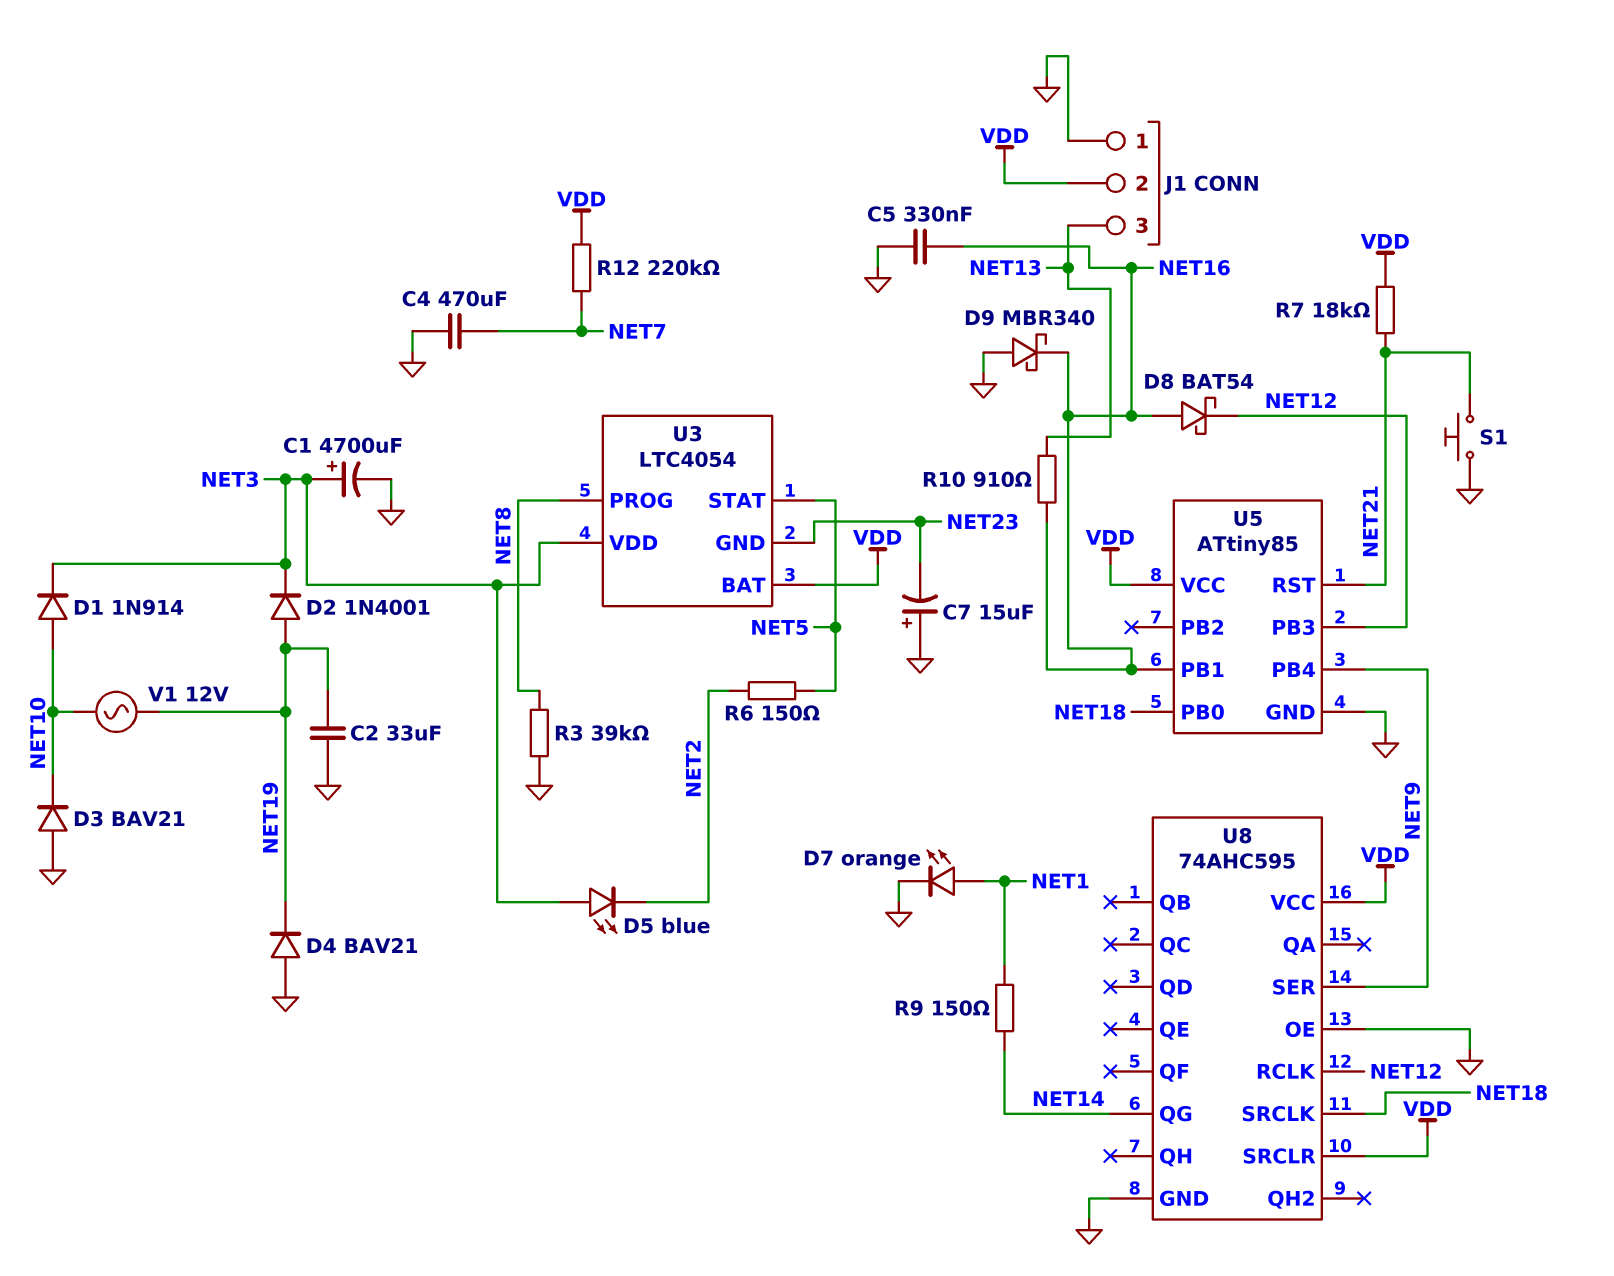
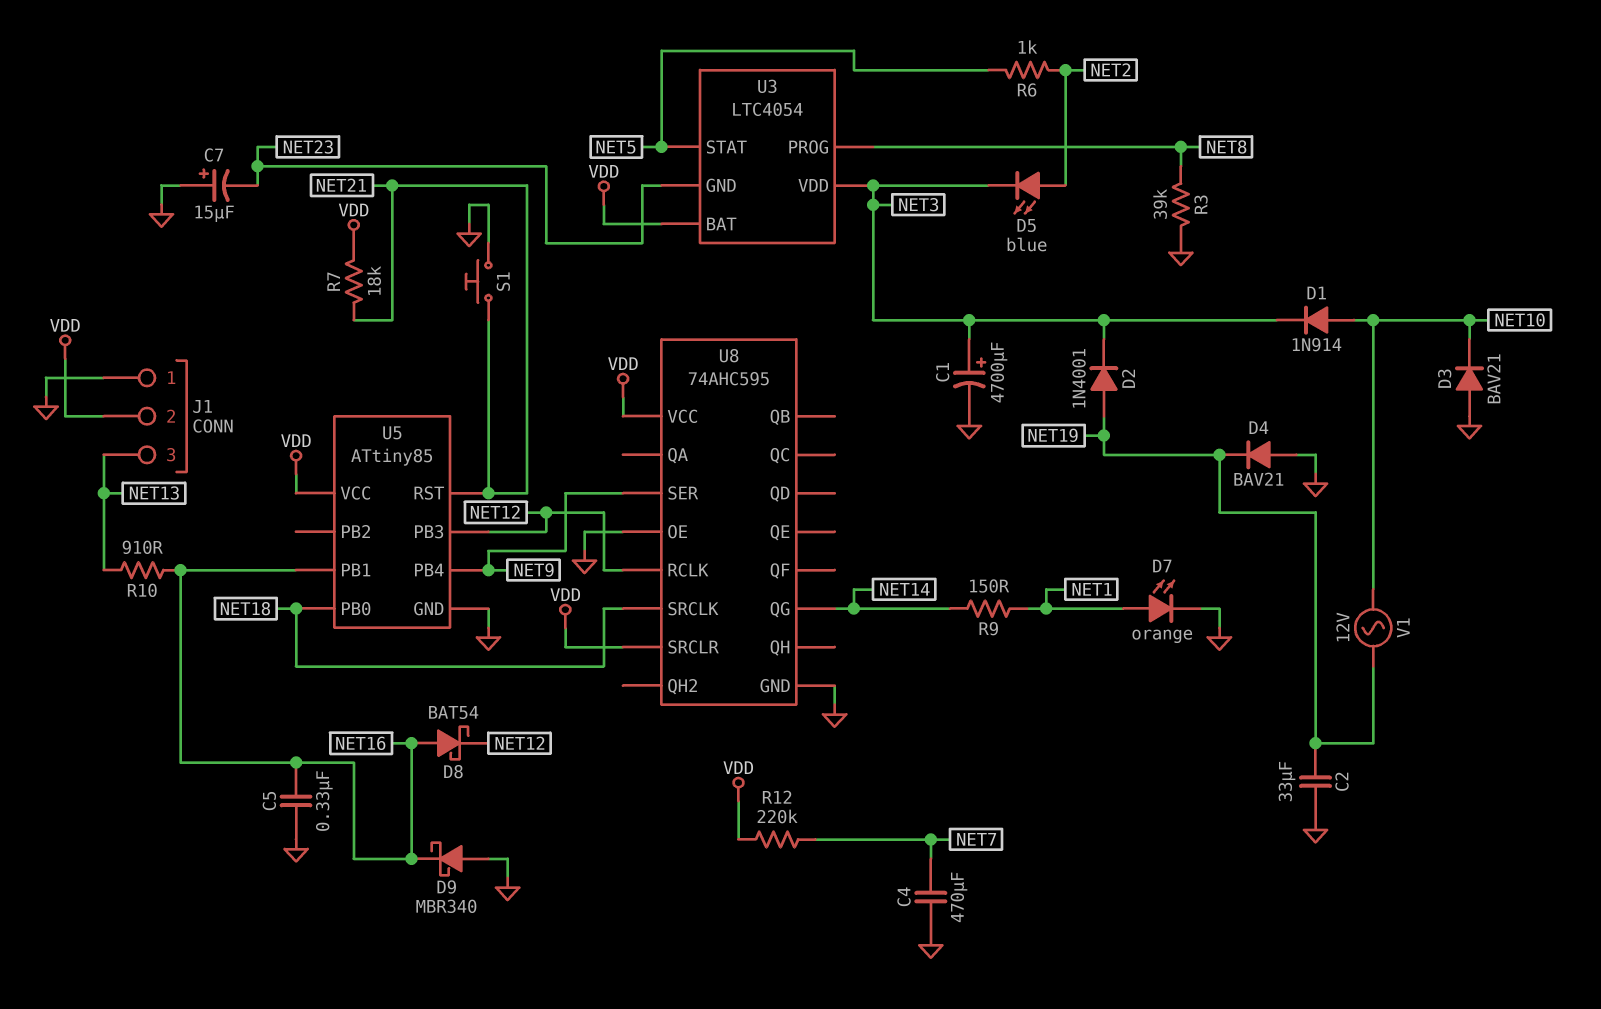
D5: LED blue (A NET3, K NET2) -> LED blue (A NET2, K NET3)
R6: 150 (NET2, NET5) -> 1k (NET2, NET5)

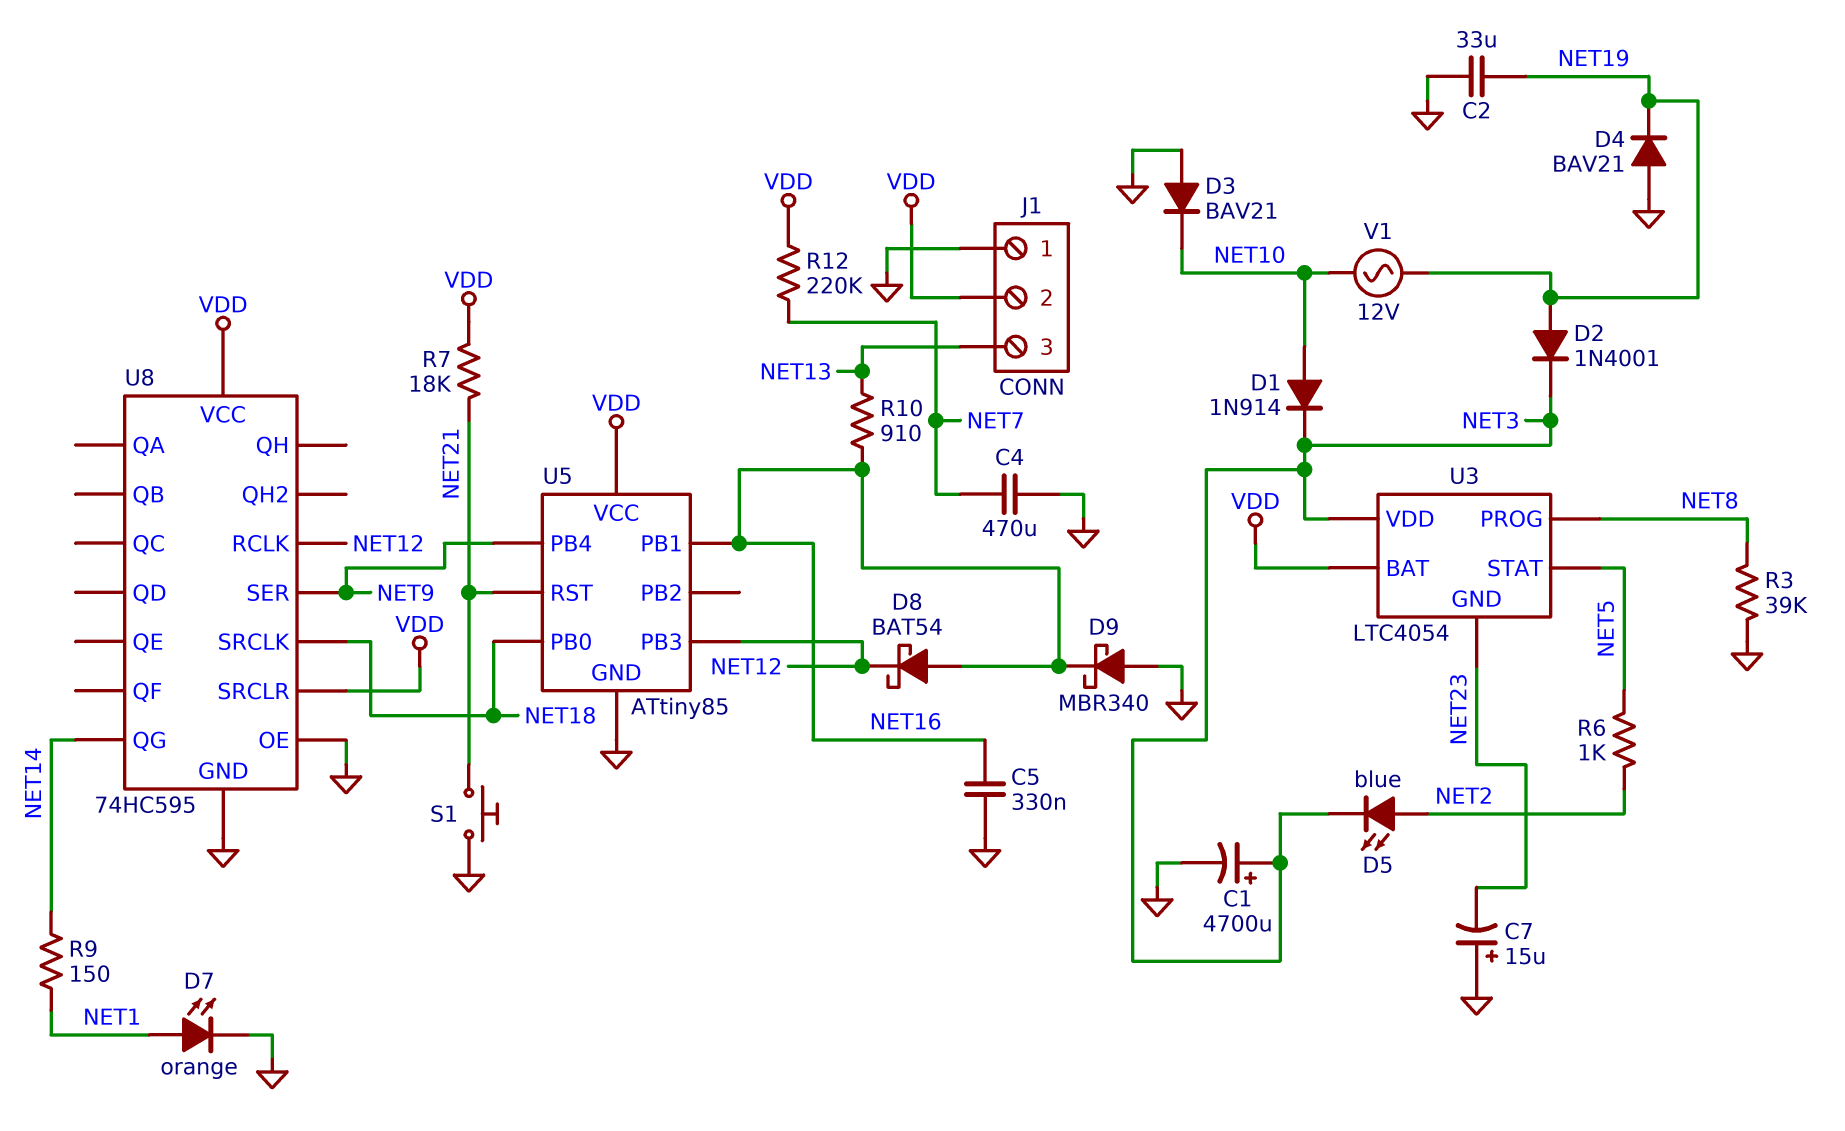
U8: 74AHC595 -> 74HC595

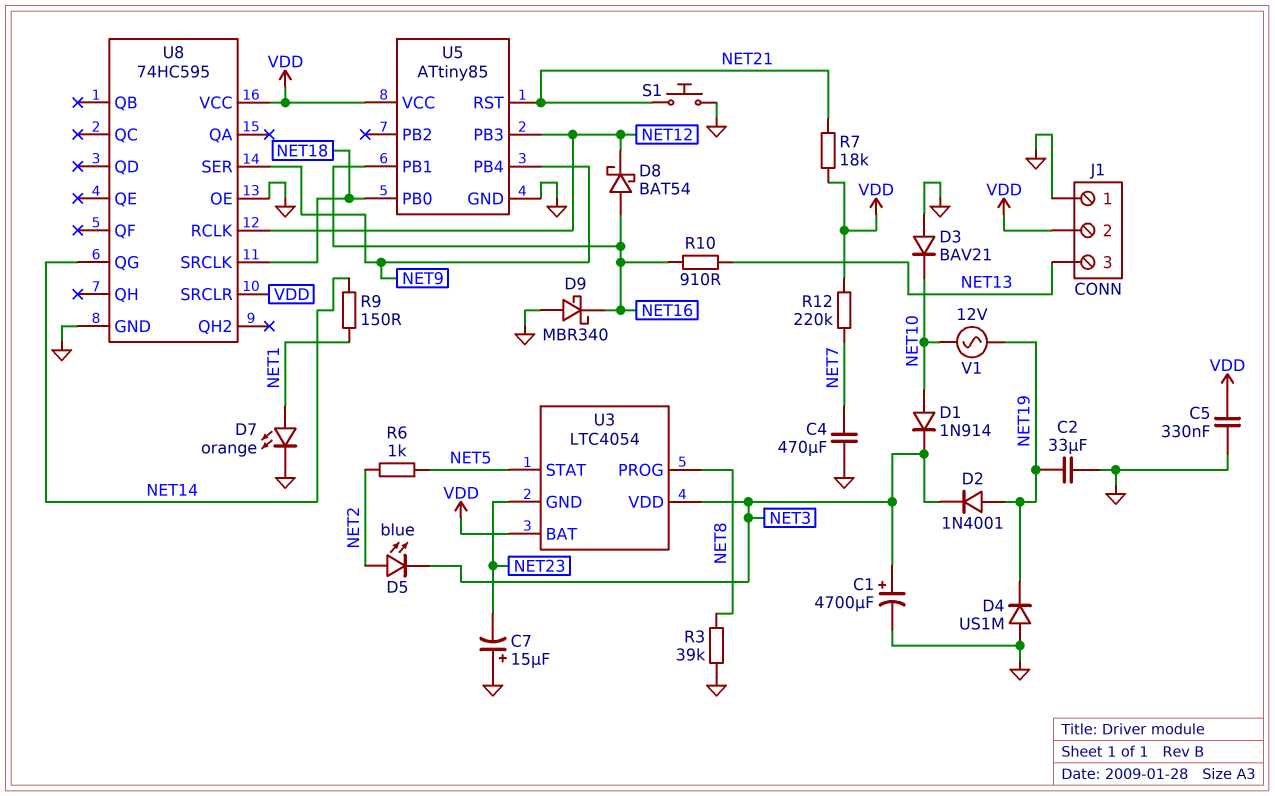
C5: 330nF (GND, NET16) -> 330nF (GND, VDD)
D4: diode BAV21 (A GND, K NET19) -> diode US1M (A GND, K NET19)

